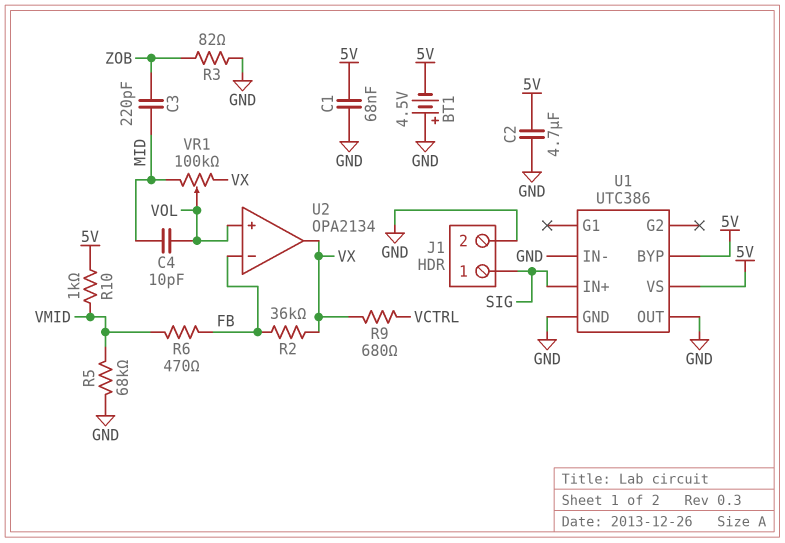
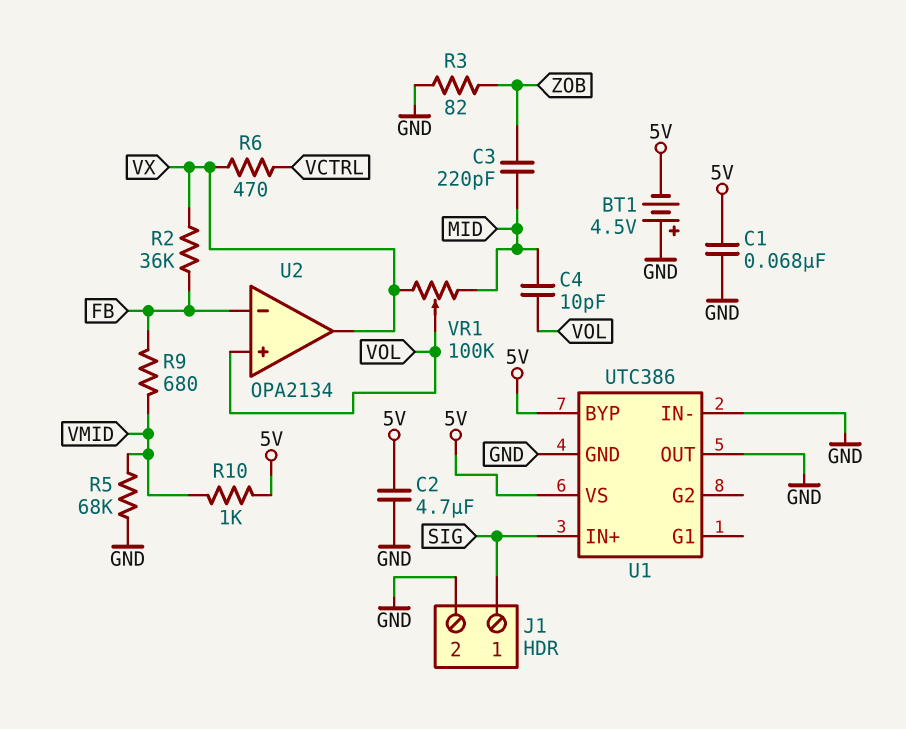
R6: 470 (FB, VMID) -> 470 (VCTRL, VX)
R9: 680 (VCTRL, VX) -> 680 (FB, VMID)

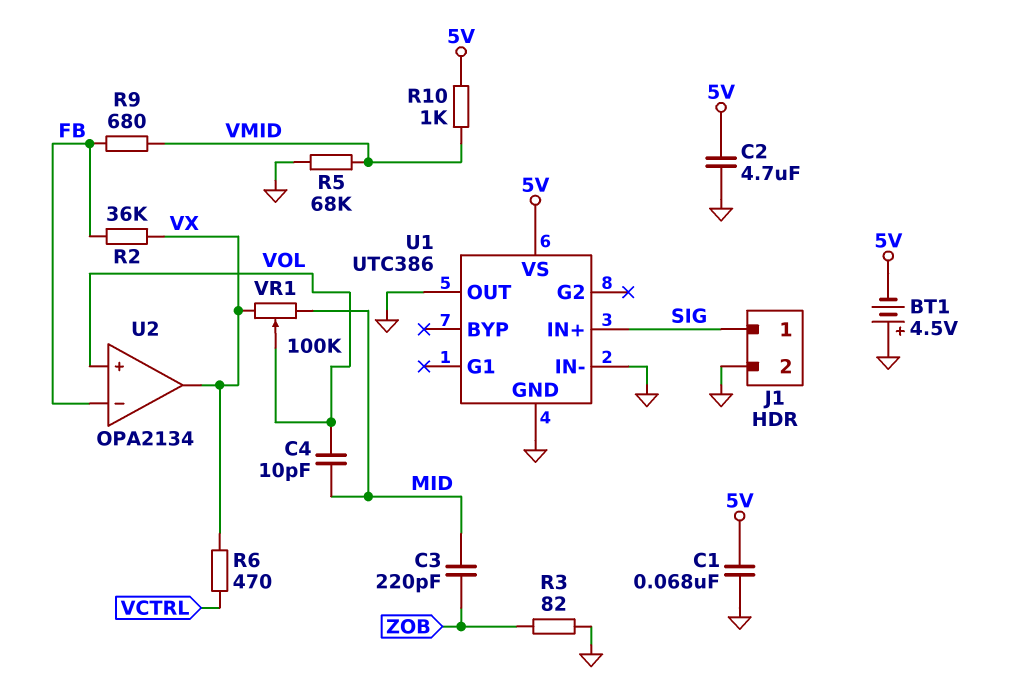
U1 pin BYP: 5V -> none

